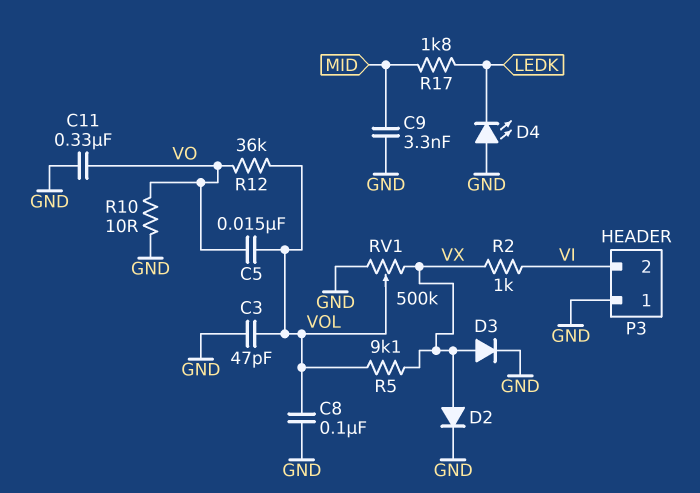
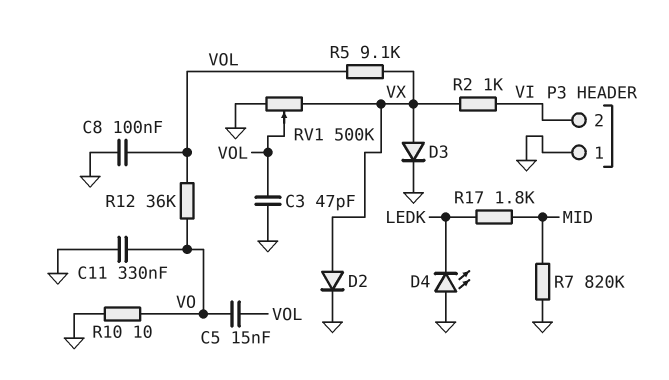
C9: 3.3nF (GND, MID) -> none
R7: none -> 820k (GND, MID)

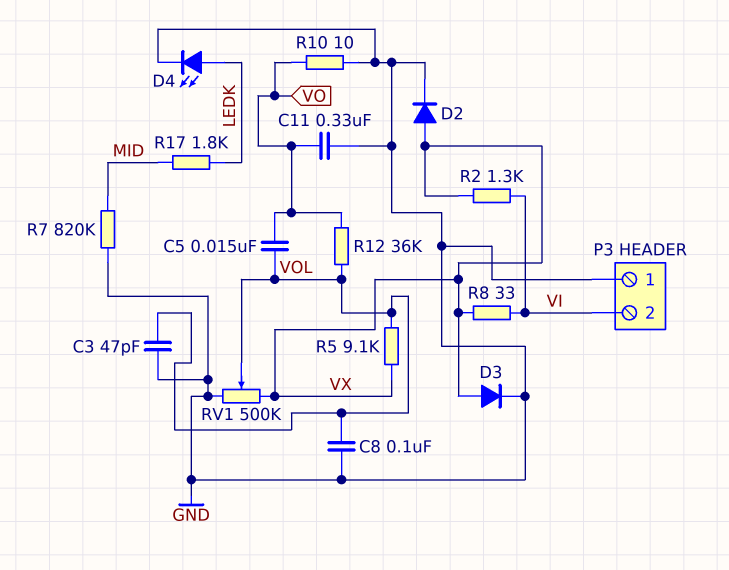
D4: LED (A GND, K LEDK) -> LED (A LEDK, K GND)
R2: 1k (VI, VX) -> 1.3k (VI, VX)
R8: none -> 33 (VI, VX)

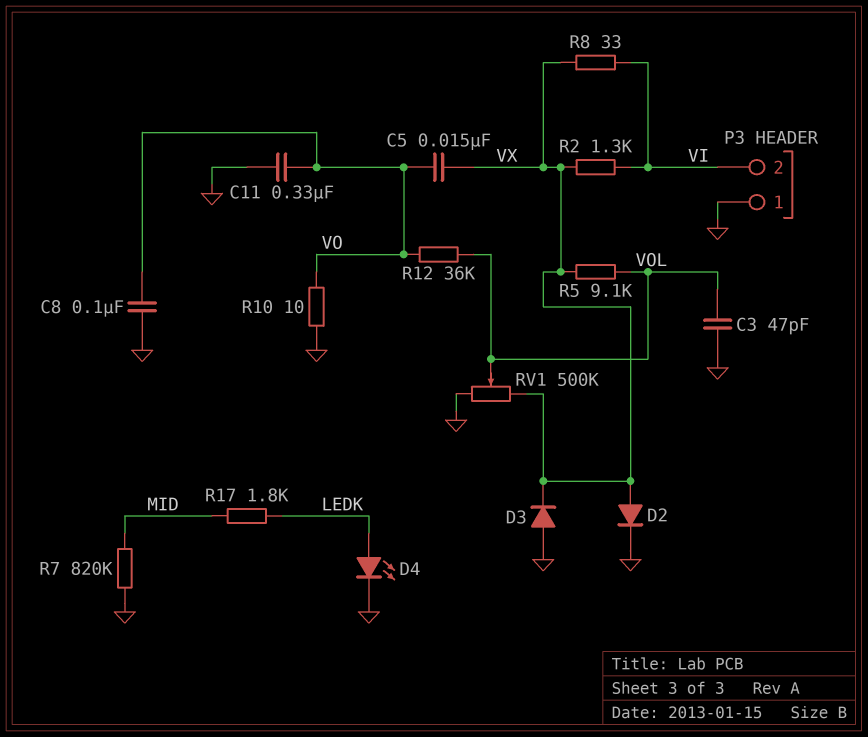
C5: 15nF (VO, VOL) -> 15nF (VO, VX)
C8: 100nF (GND, VOL) -> 100nF (GND, VO)
D3: diode (A VX, K GND) -> diode (A GND, K VX)

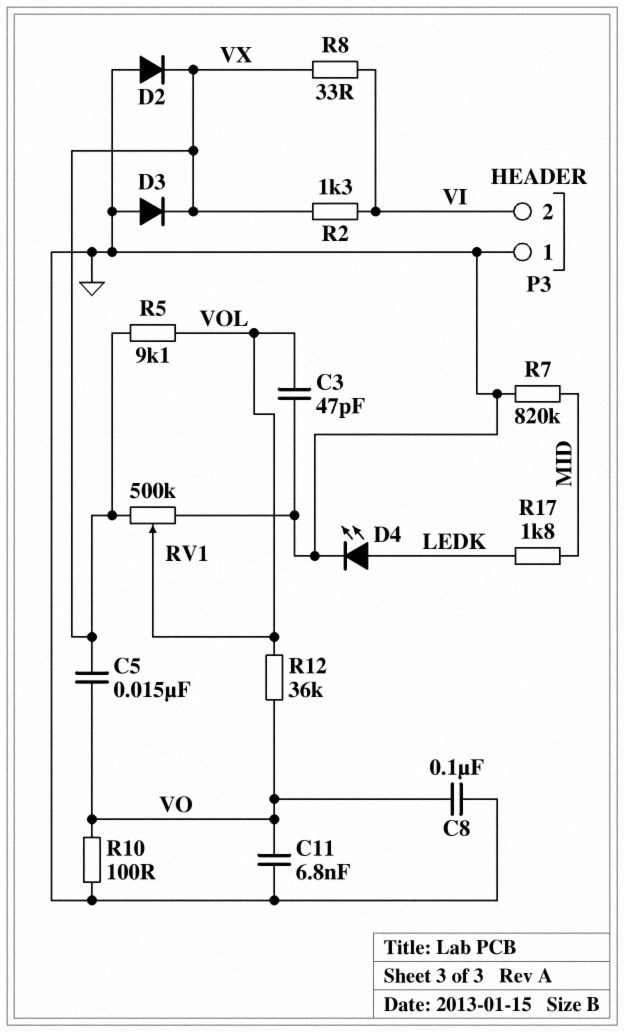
C11: 330nF (GND, VO) -> 6.8nF (GND, VO)
D2: diode (A VX, K GND) -> diode (A GND, K VX)
R10: 10 (GND, VO) -> 100 (GND, VO)

